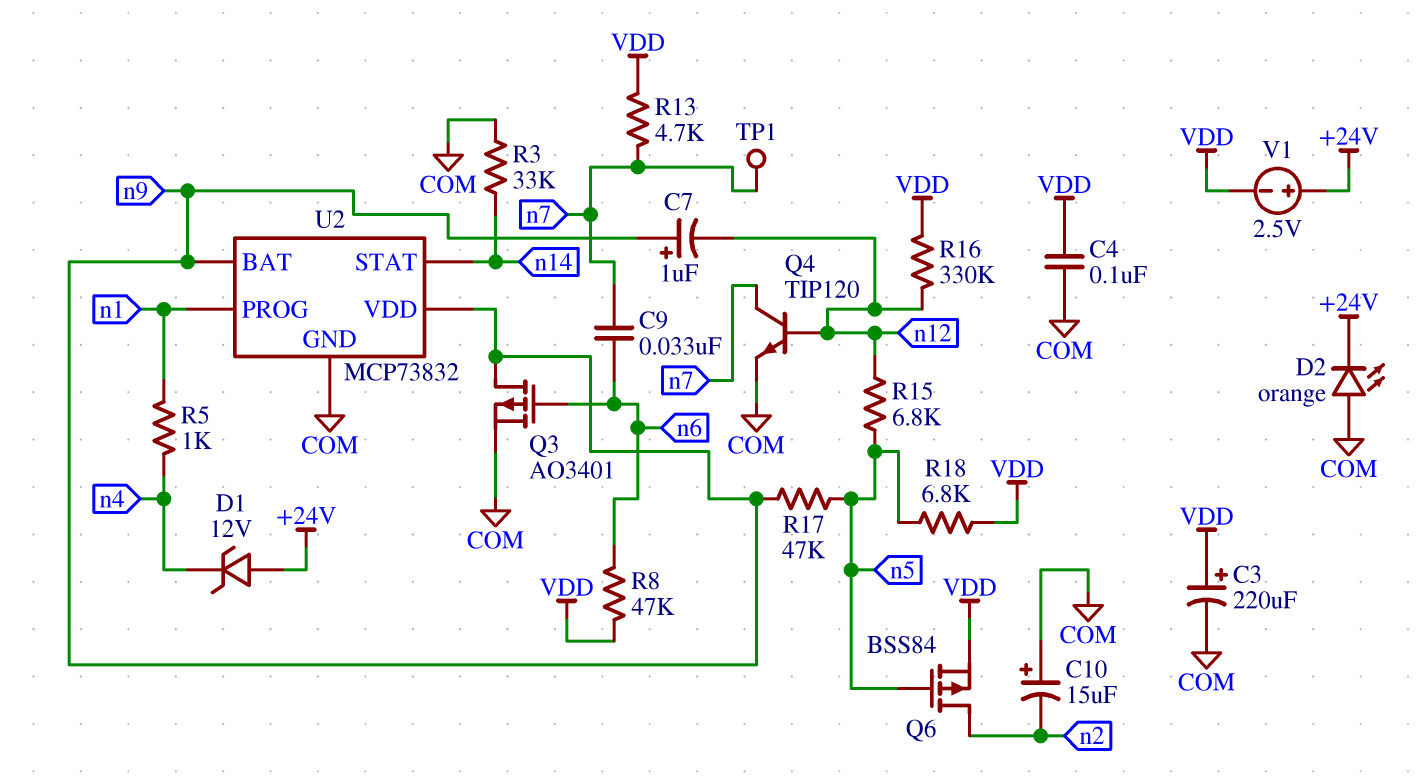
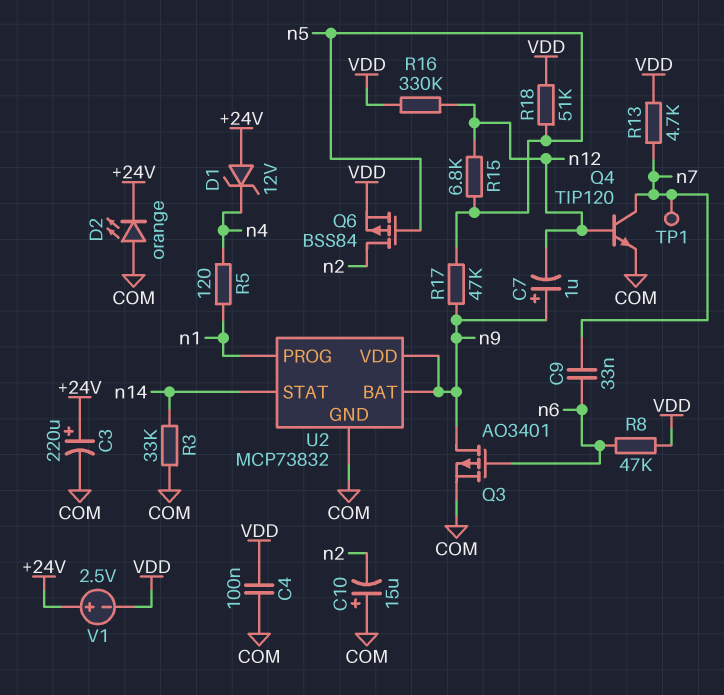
C3: 220uF (plus VDD, minus COM) -> 220uF (plus +24V, minus COM)
R5: 1k (n1, n4) -> 120 (n1, n4)
R18: 6.8k (VDD, n5) -> 51k (VDD, n5)

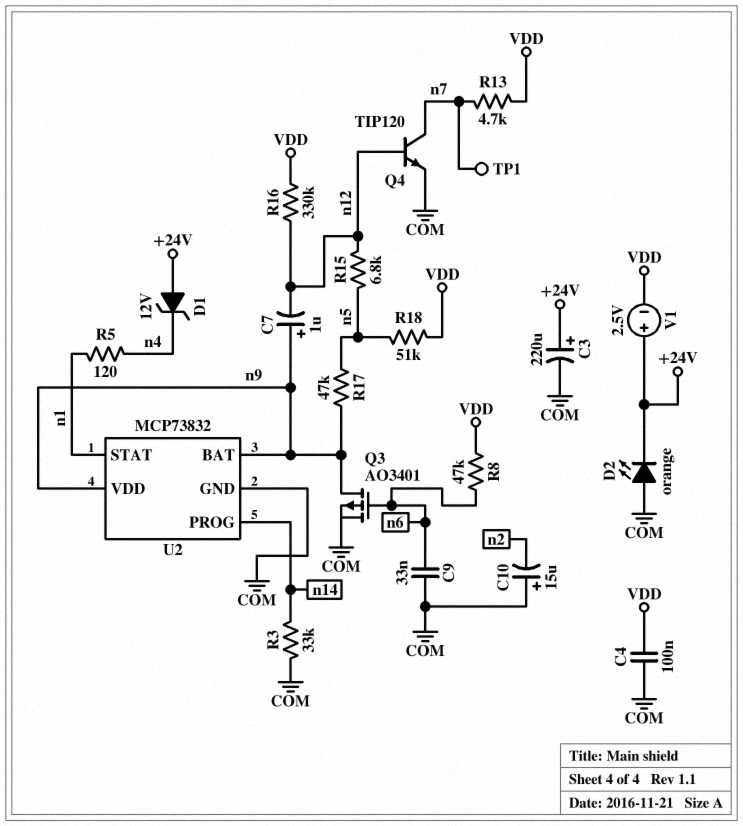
C9: 33nF (n6, n7) -> 33nF (COM, n6)
Q6: PMOS BSS84 (G n5, D n2, S VDD) -> none
U2 pin PROG: n1 -> n14
U2 pin STAT: n14 -> n1

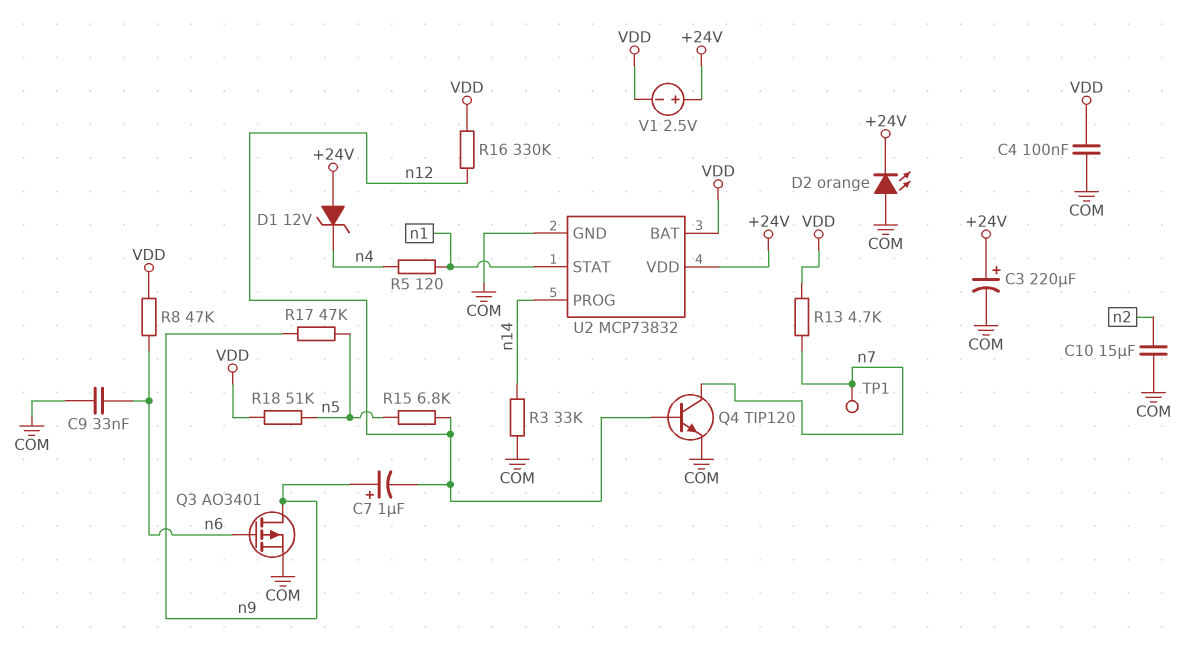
C10: 15uF (plus COM, minus n2) -> 15uF (COM, n2)
U2 pin BAT: n9 -> VDD
U2 pin VDD: n9 -> +24V

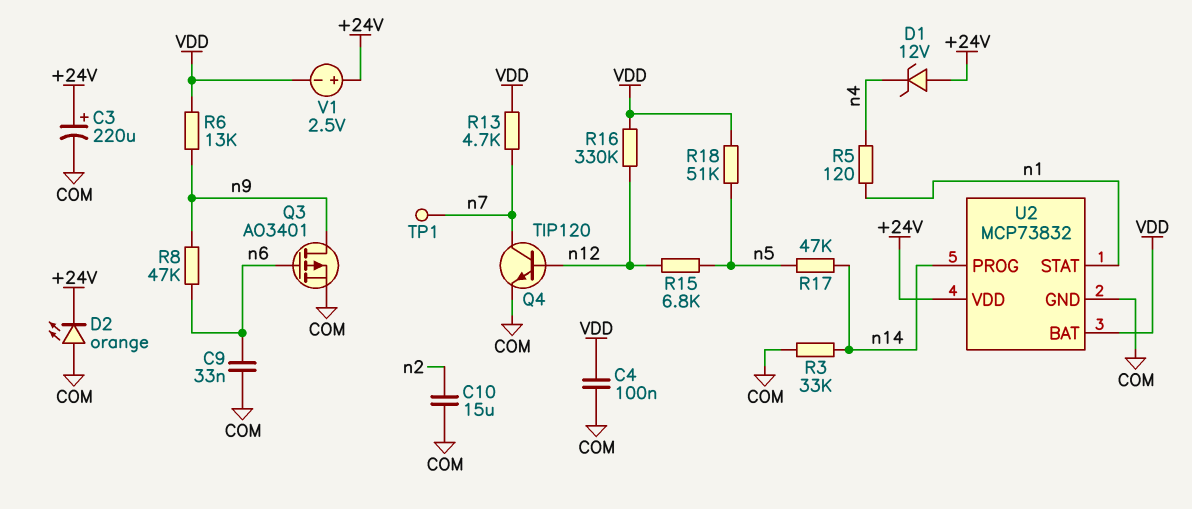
C7: 1uF (plus n9, minus n12) -> none
R6: none -> 13k (VDD, n9)
R8: 47k (VDD, n6) -> 47k (n6, n9)
R17: 47k (n5, n9) -> 47k (n5, n14)

